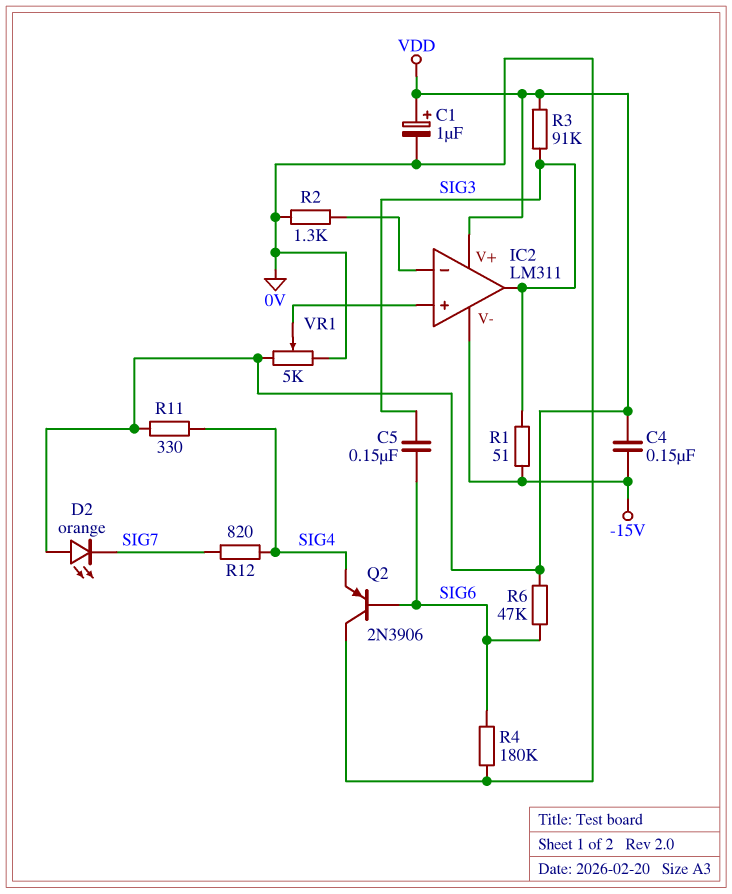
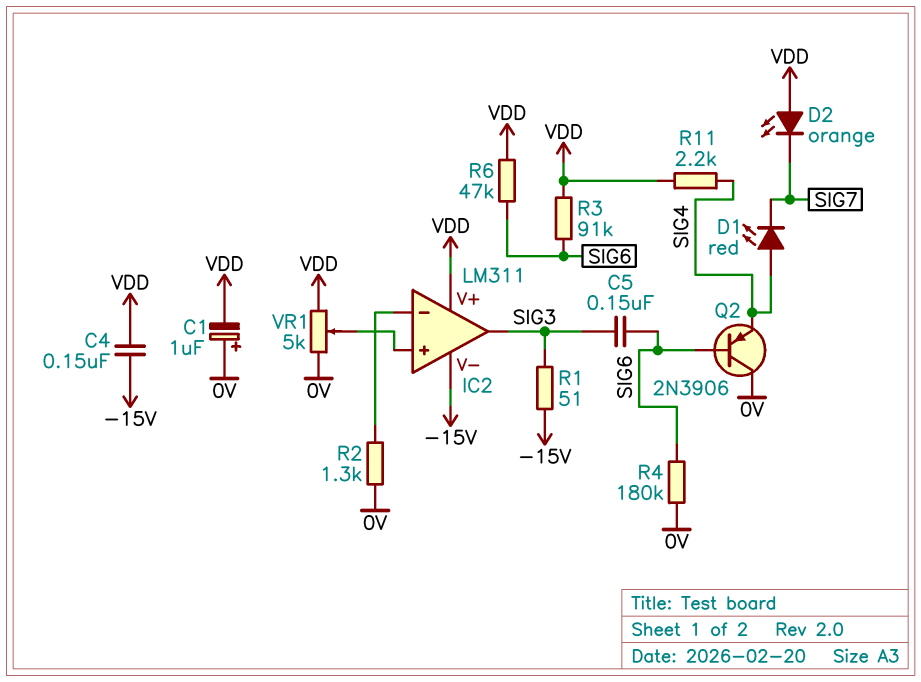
C1: 1uF (plus VDD, minus 0V) -> 1uF (plus 0V, minus VDD)
D1: none -> LED red (A SIG4, K SIG7)
R3: 91k (SIG3, VDD) -> 91k (SIG6, VDD)
R11: 330 (SIG4, VDD) -> 2.2k (SIG4, VDD)
R12: 820 (SIG4, SIG7) -> none

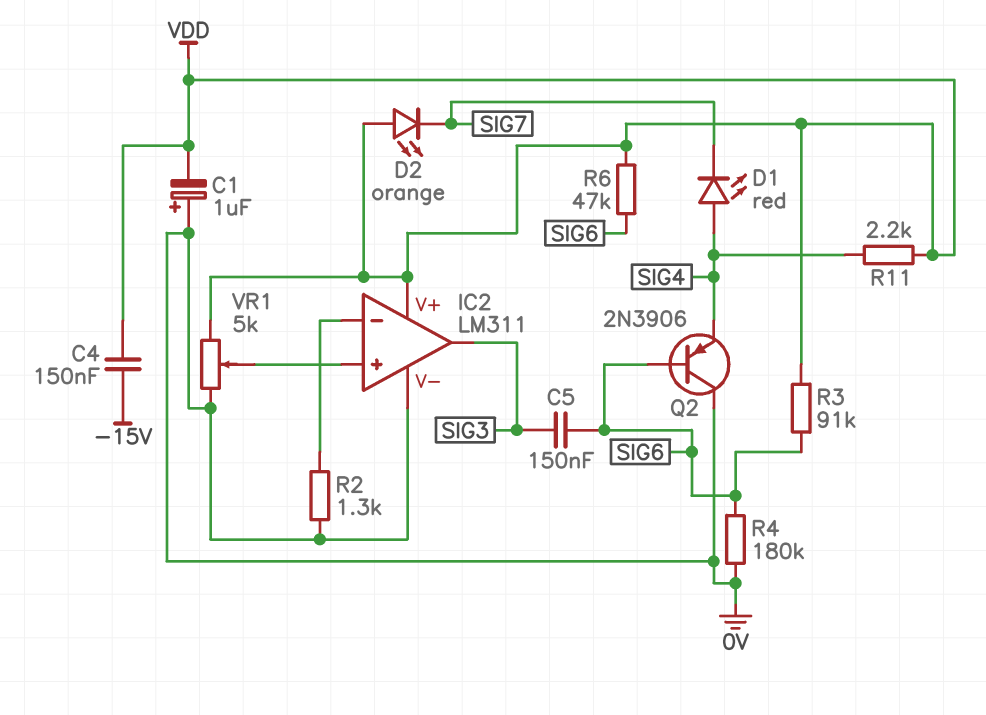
IC2 pin V-: -15V -> 0V
R1: 51 (-15V, SIG3) -> none

